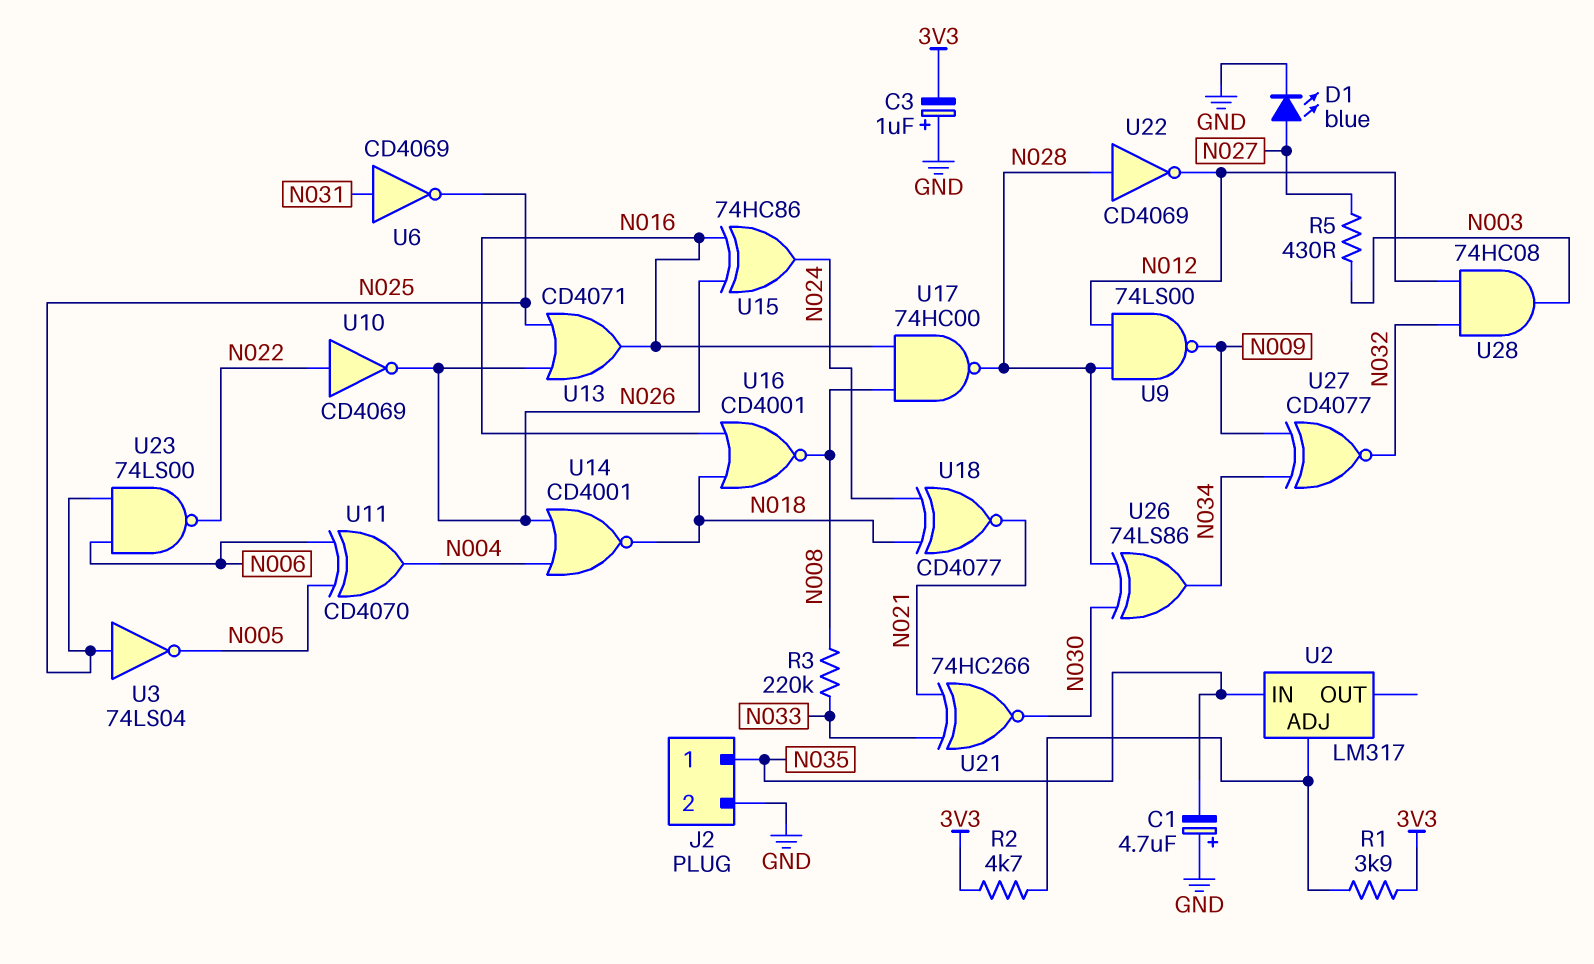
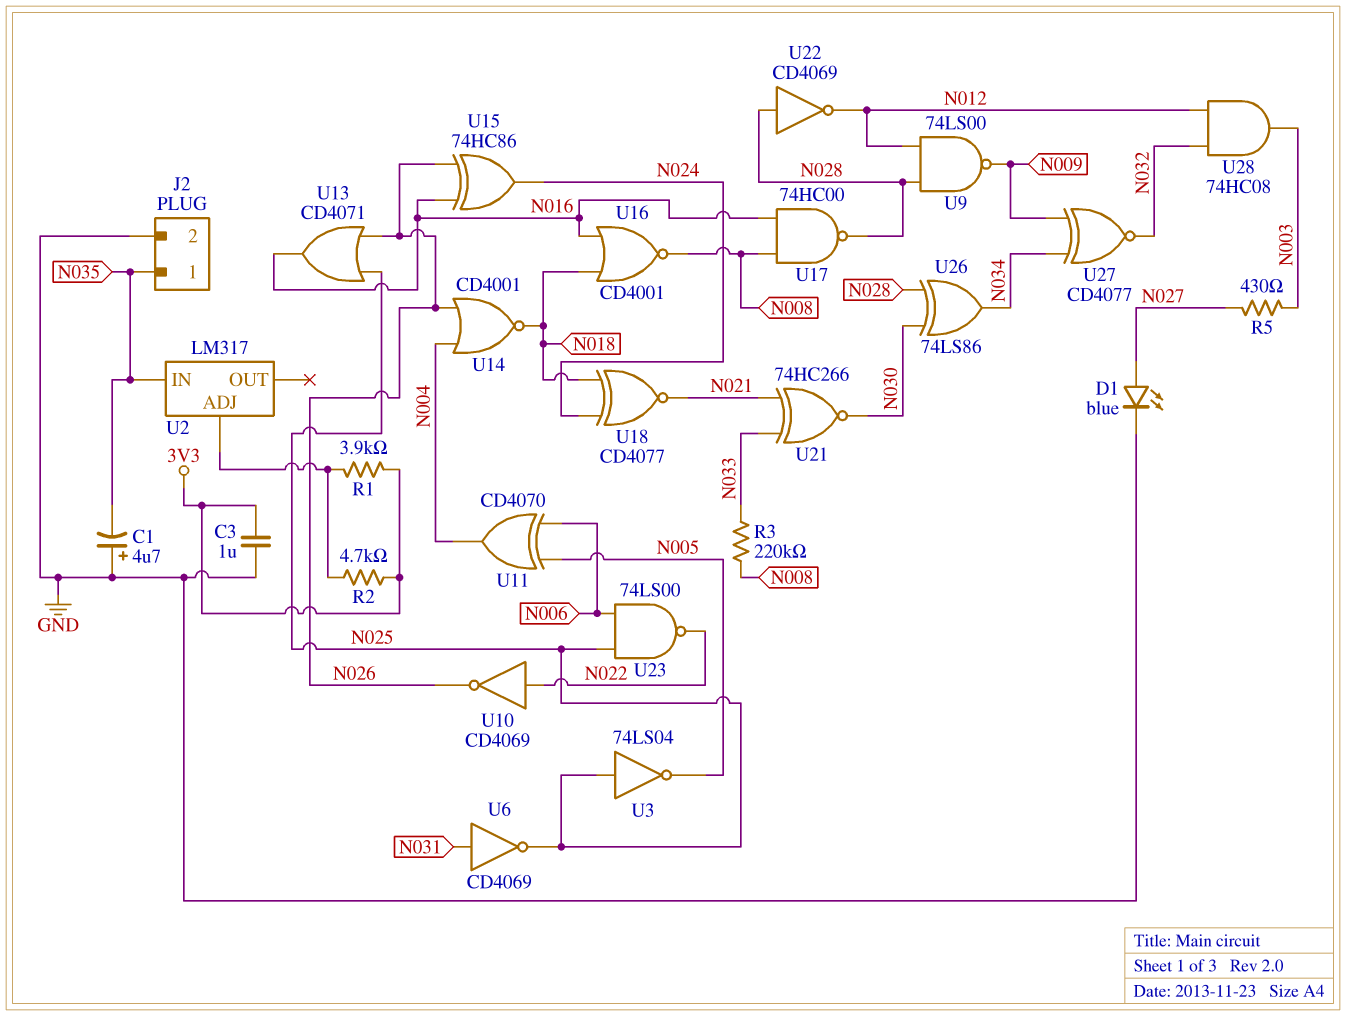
C3: 1uF (plus GND, minus 3V3) -> 1uF (3V3, GND)

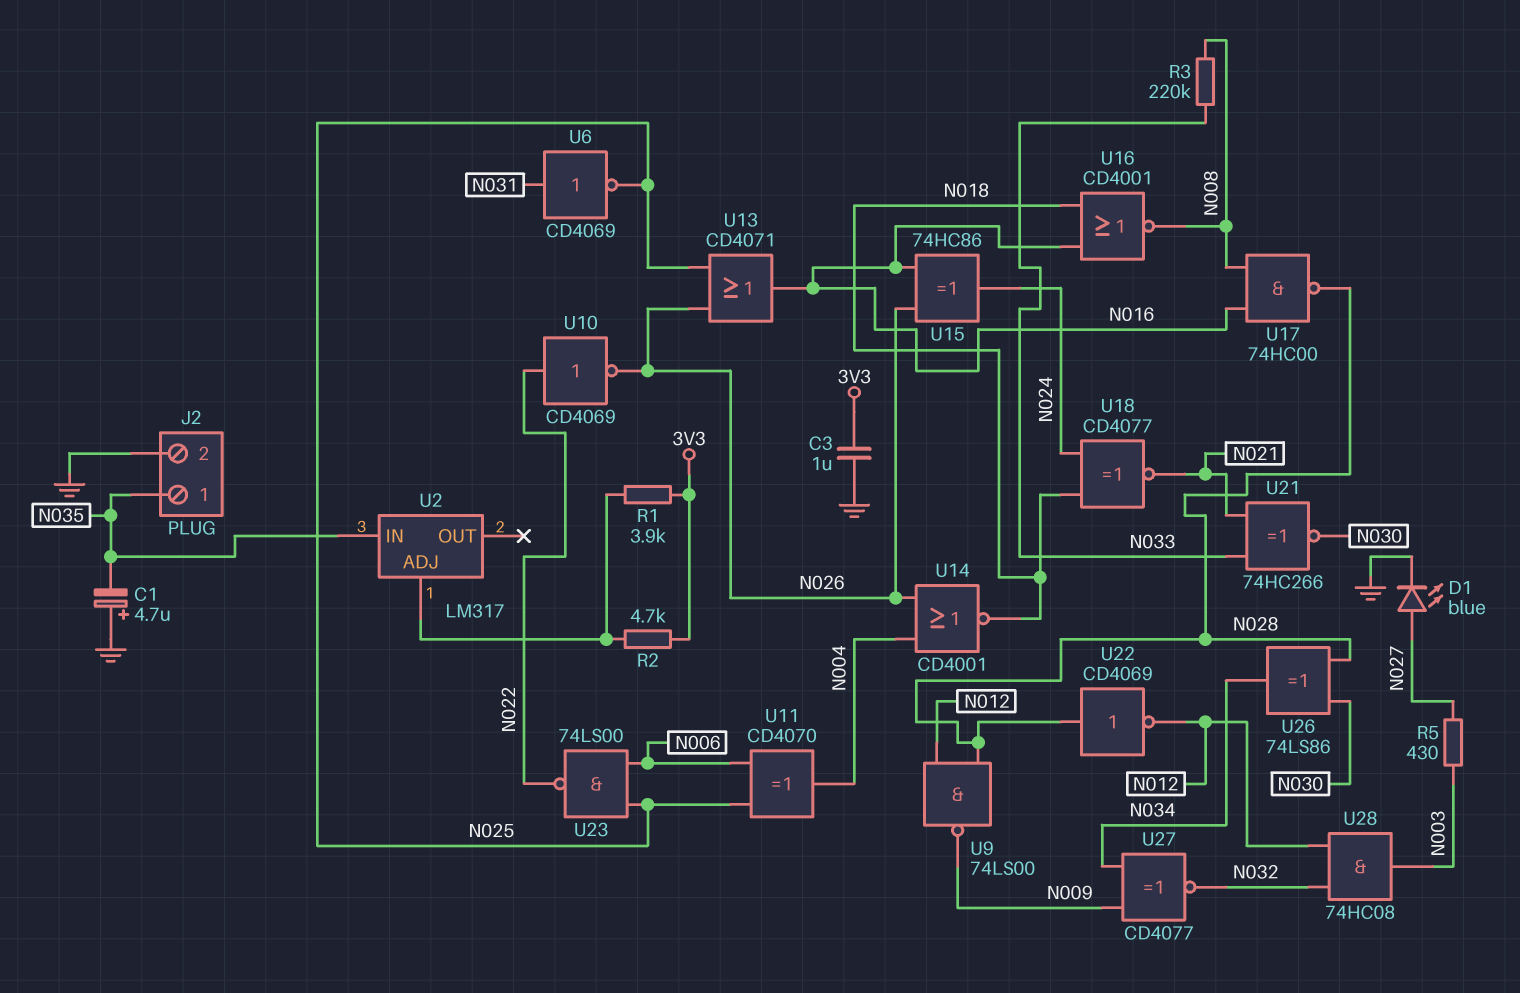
U3: NOT 74LS04 (in N025, out N005) -> none
U11: XOR CD4070 (in N005, in N006, out N004) -> XOR CD4070 (in N006, in N025, out N004)

